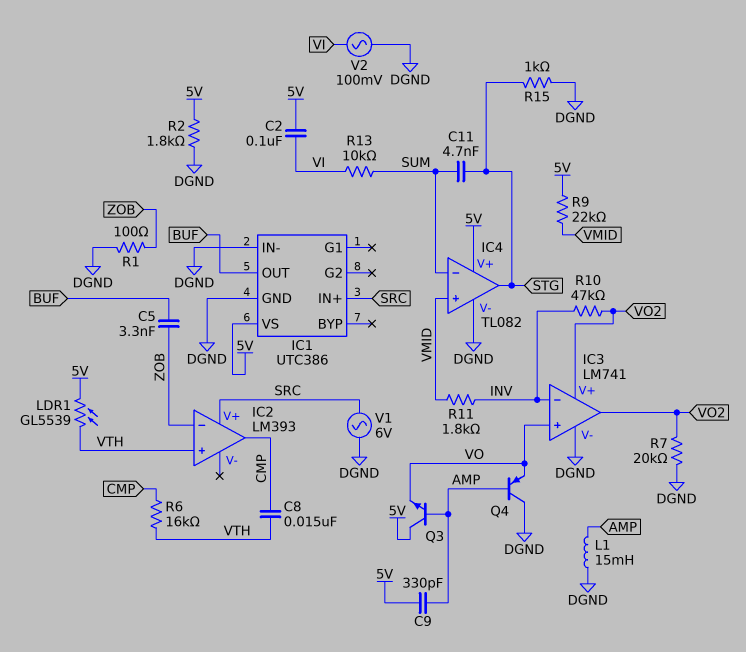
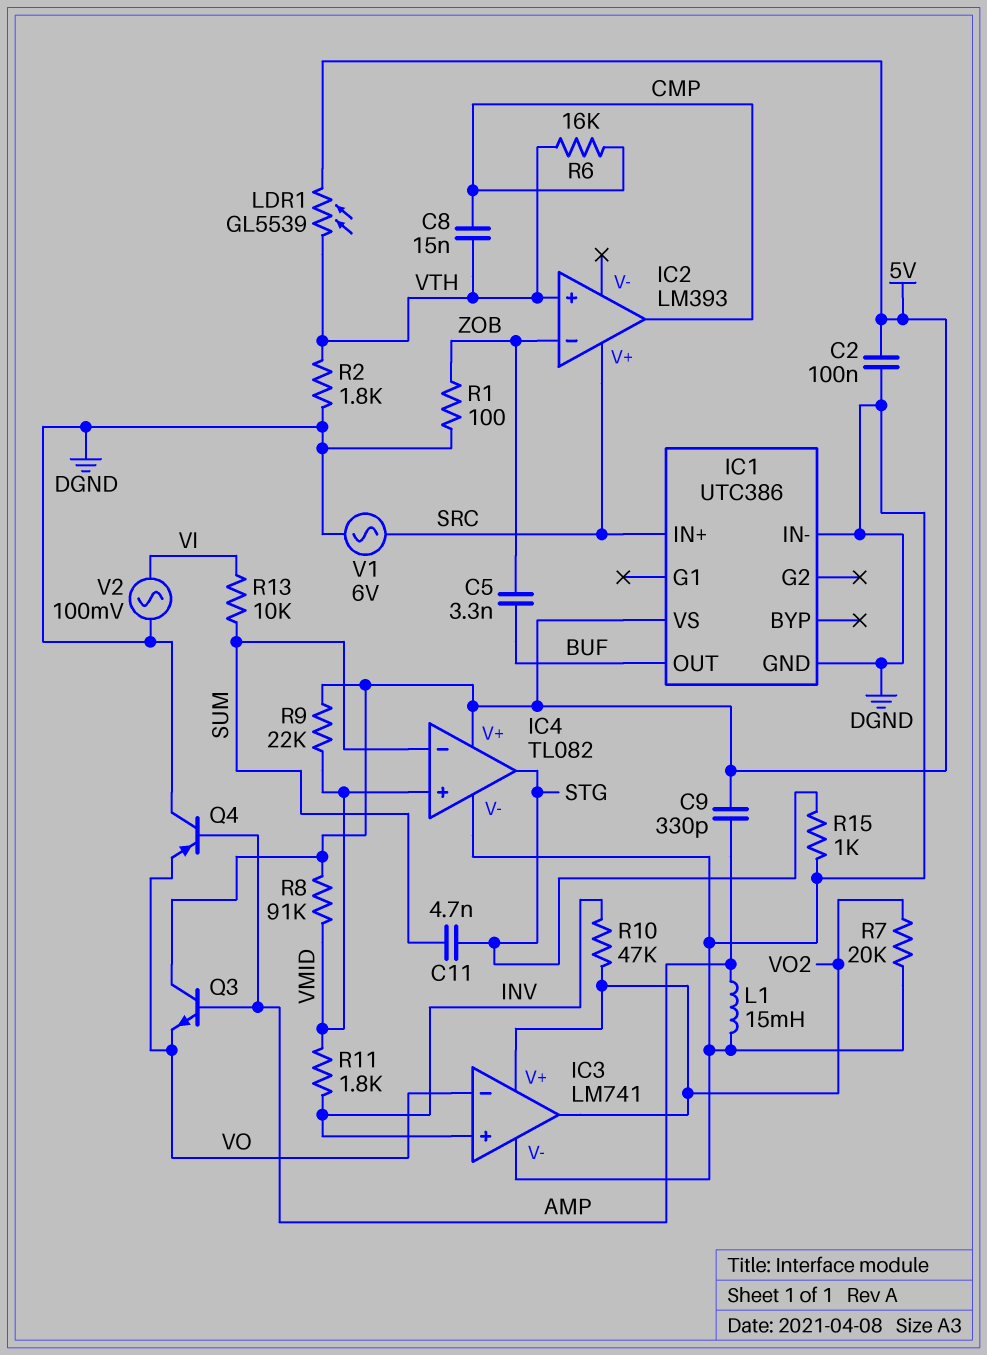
C2: 100nF (5V, VI) -> 100nF (5V, DGND)
IC3 pin in+: VO -> INV
IC3 pin in-: INV -> VO
R2: 1.8k (5V, DGND) -> 1.8k (DGND, VTH)
R8: none -> 91k (5V, VMID)

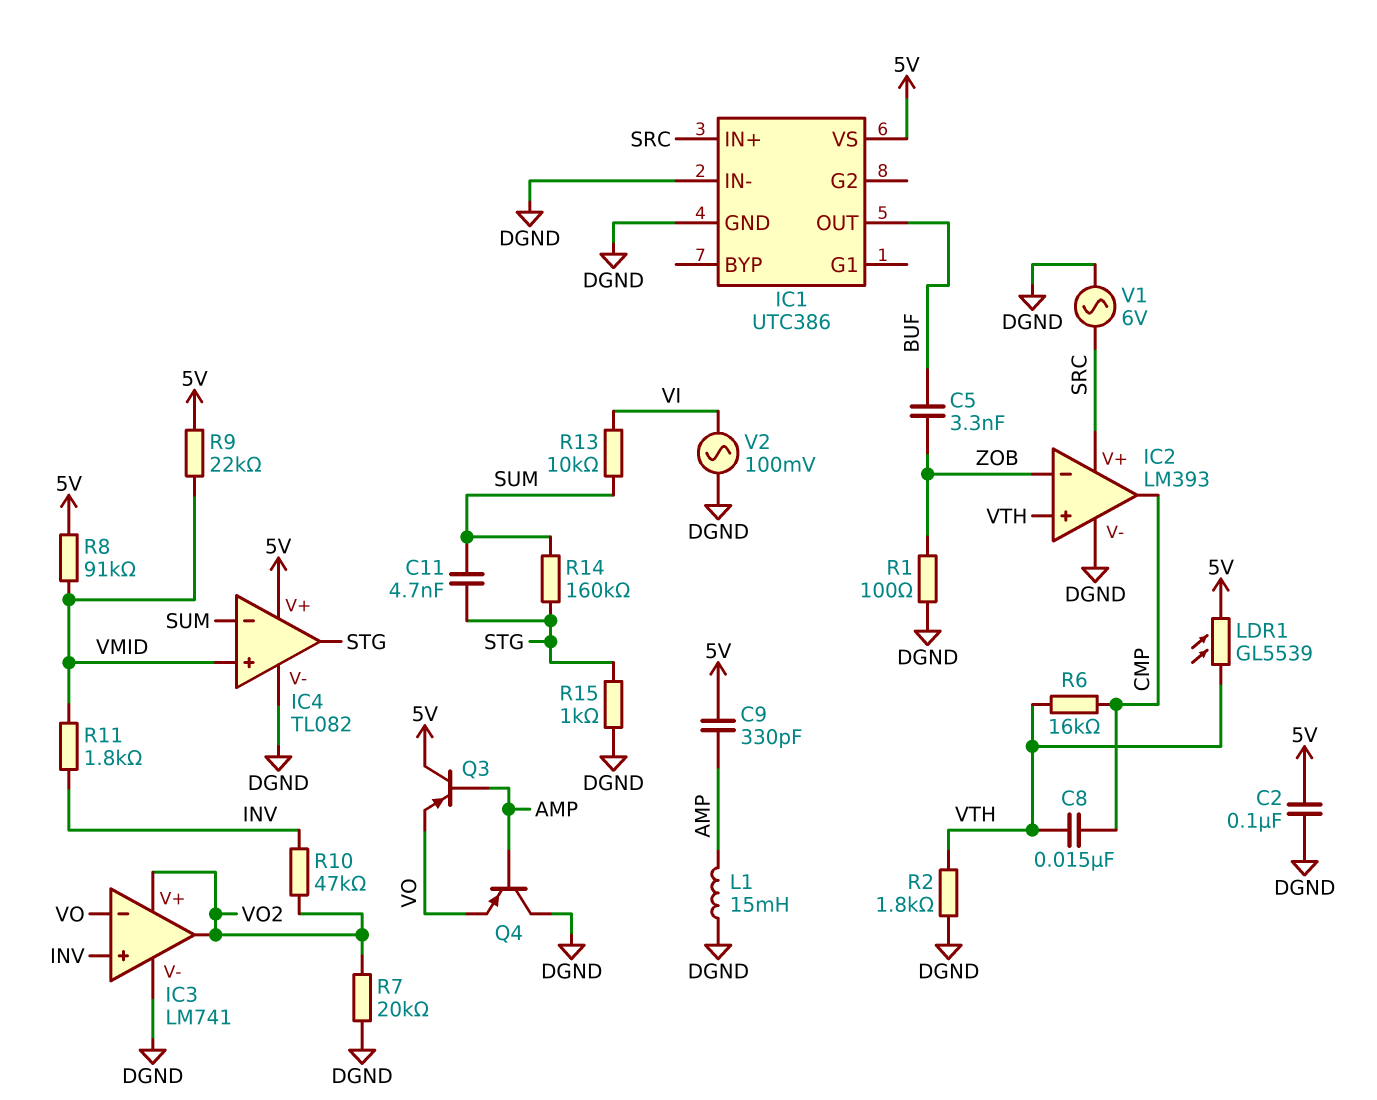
IC2 pin V-: none -> DGND
Q3: NPN (B AMP, C 5V, E VO) -> PNP (B AMP, C 5V, E VO)
R14: none -> 160k (STG, SUM)

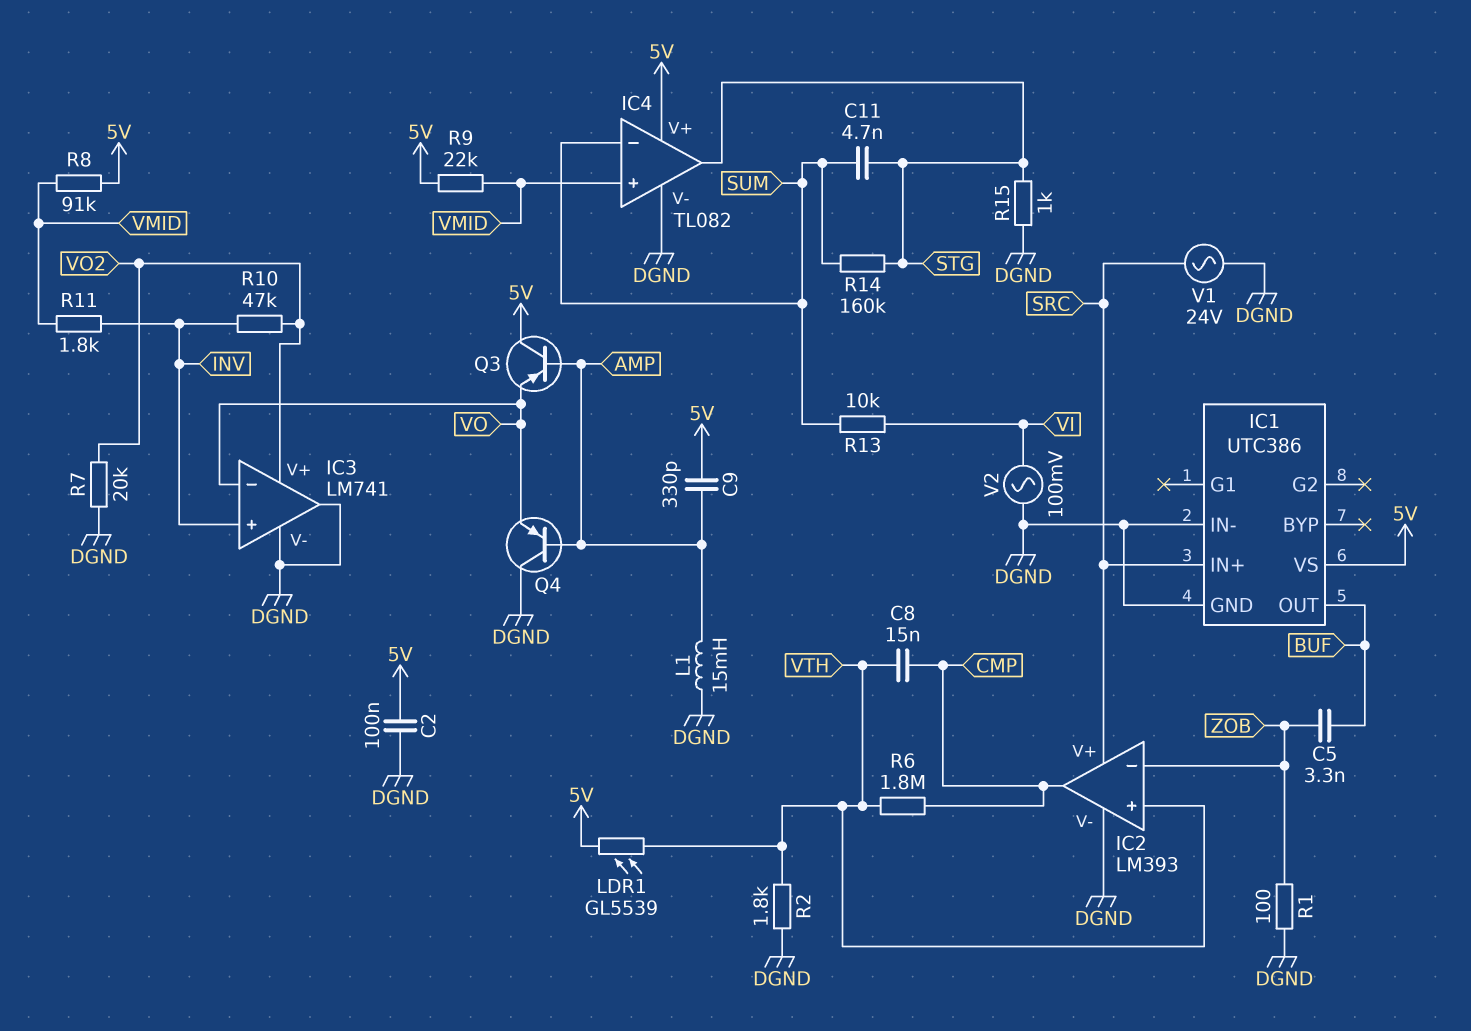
IC3 pin out: VO2 -> DGND
R6: 16k (CMP, VTH) -> 1.8M (CMP, VTH)
V1: AC 6V (DGND, SRC) -> AC 24V (DGND, SRC)

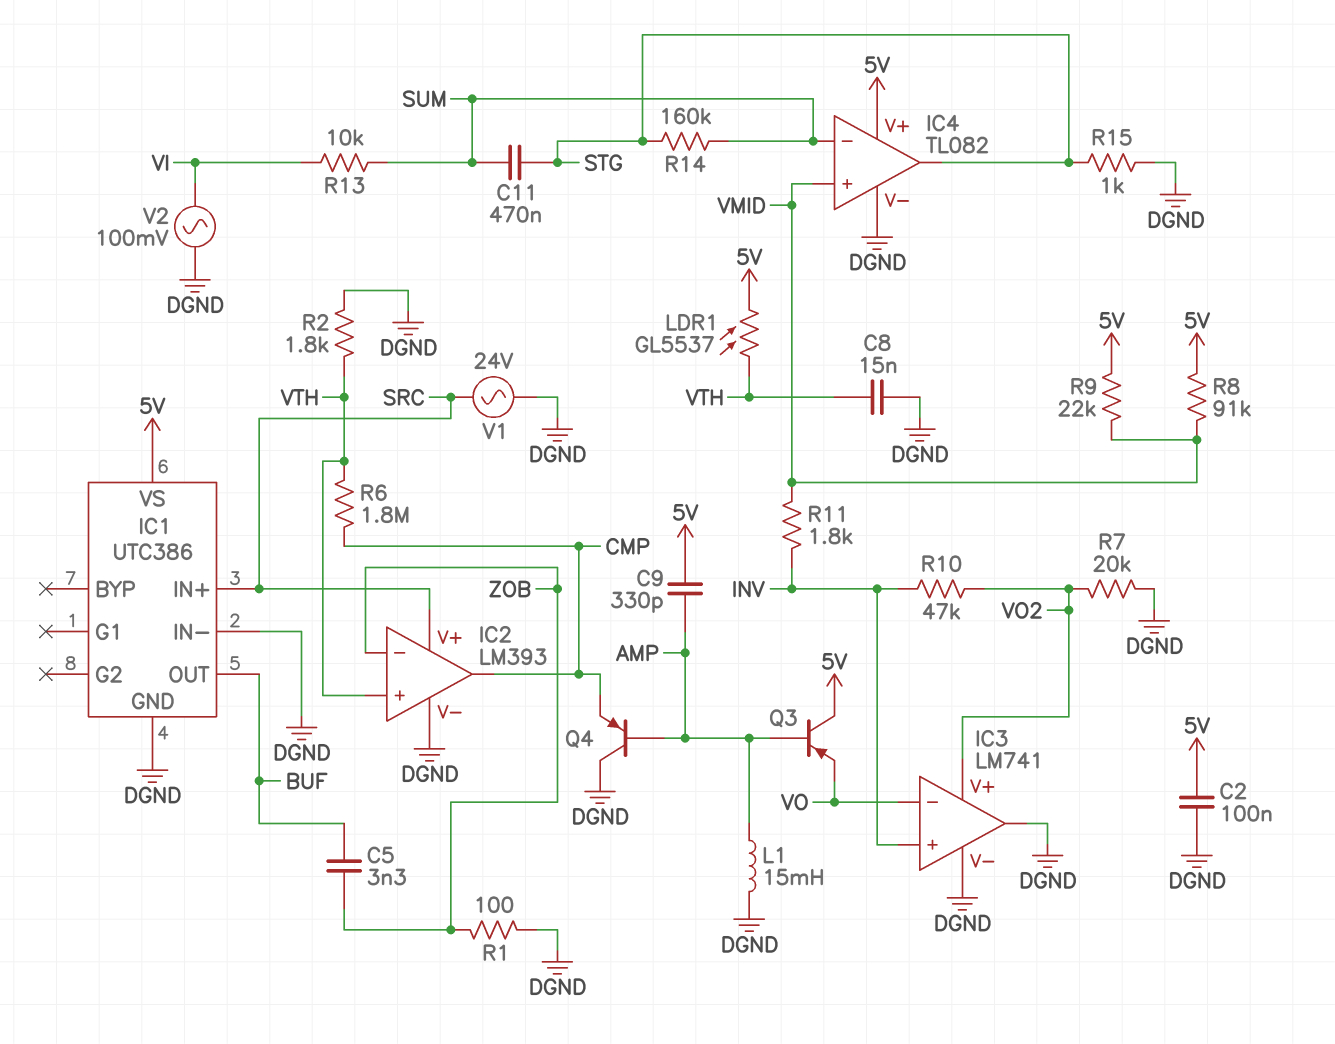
C8: 15nF (CMP, VTH) -> 15nF (DGND, VTH)
C11: 4.7nF (STG, SUM) -> 470nF (STG, SUM)
LDR1: GL5539 (5V, VTH) -> GL5537 (5V, VTH)
Q4: PNP (B AMP, C DGND, E VO) -> PNP (B AMP, C DGND, E CMP)

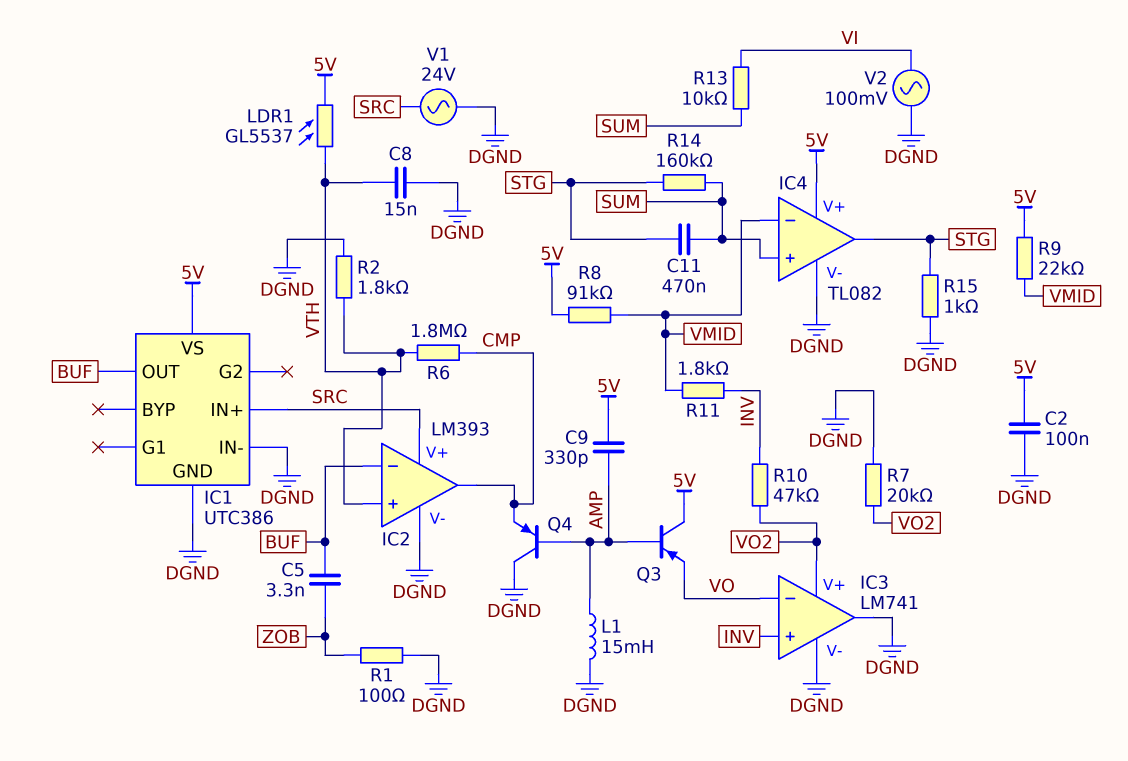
IC2 pin in-: ZOB -> BUF
IC4 pin in+: VMID -> SUM
IC4 pin in-: SUM -> VMID

